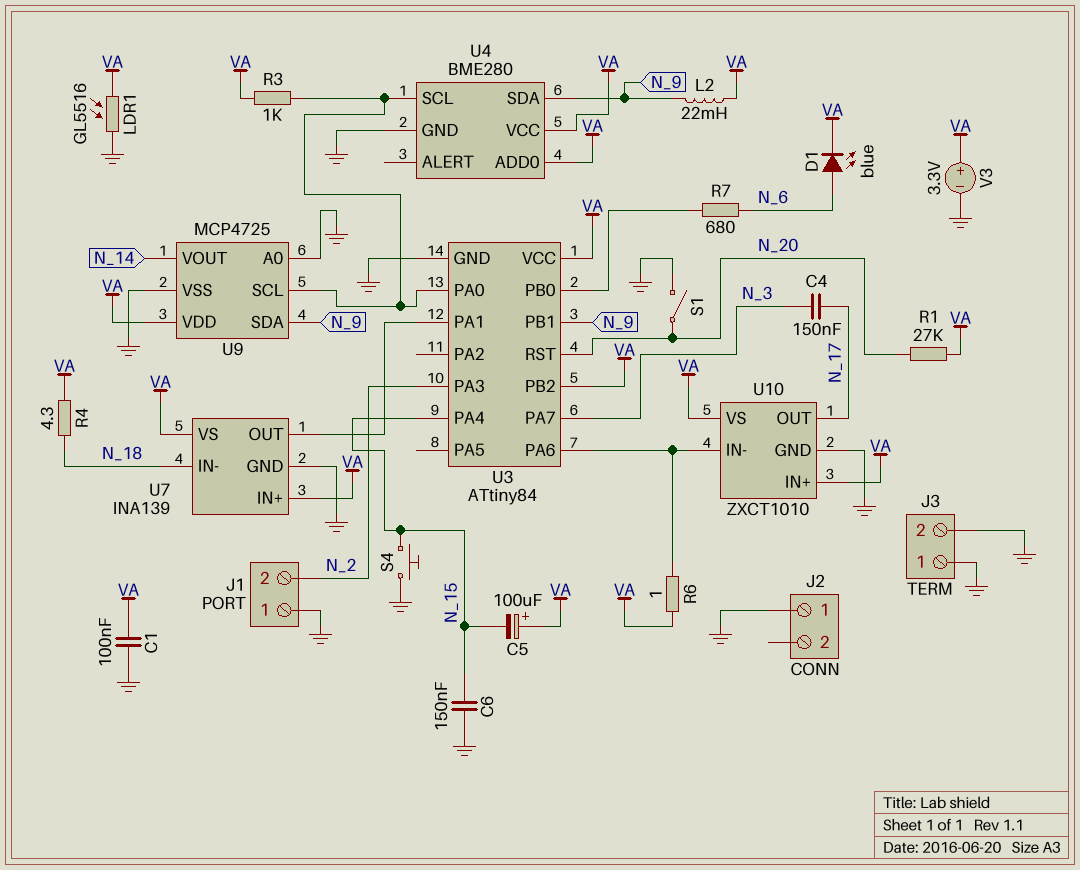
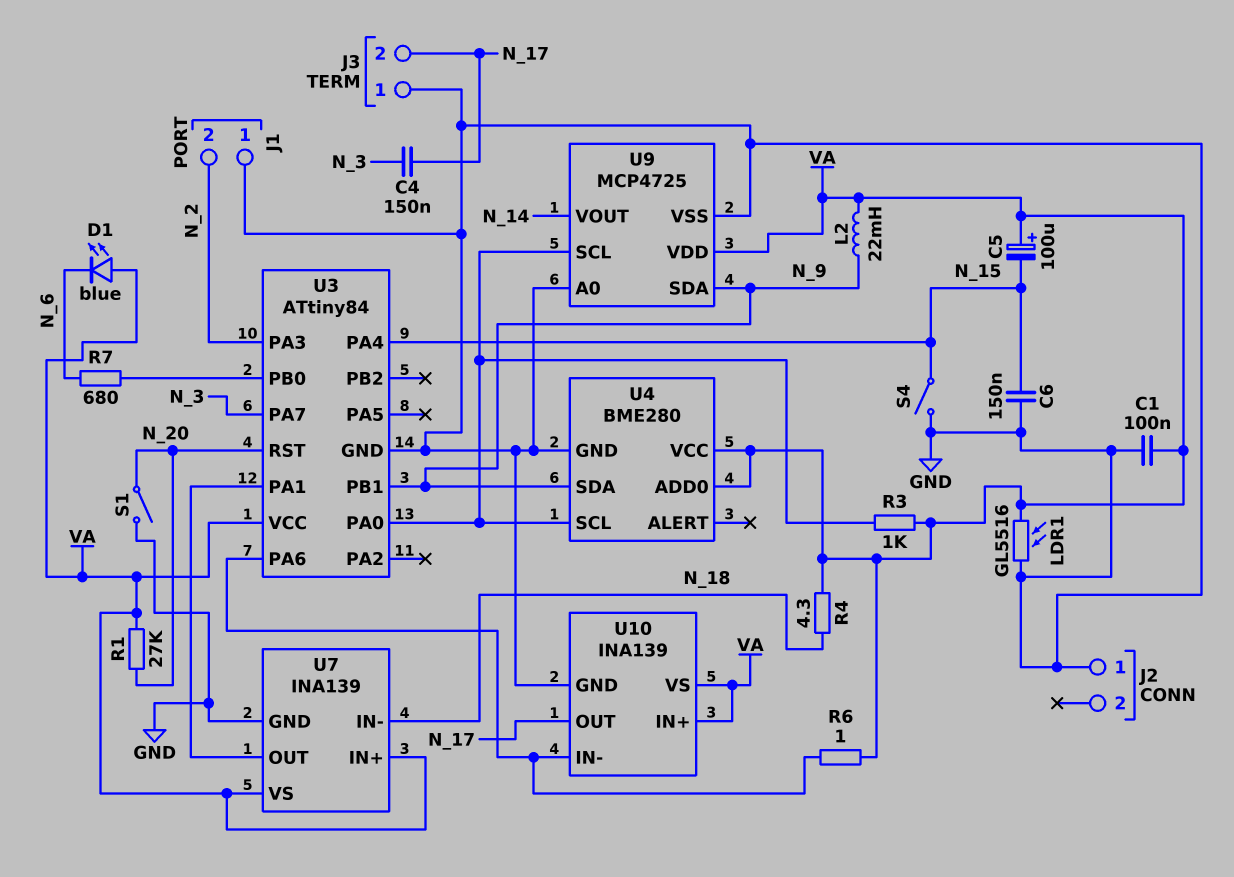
D1: LED blue (A N_6, K VA) -> LED blue (A VA, K N_6)
J3 pin 2: GND -> N_17
S4: button (GND, N_15) -> switch (GND, N_15)
U3 pin PB2: VA -> none
U10: ZXCT1010 -> INA139
V3: 3.3V (plus VA, minus GND) -> none

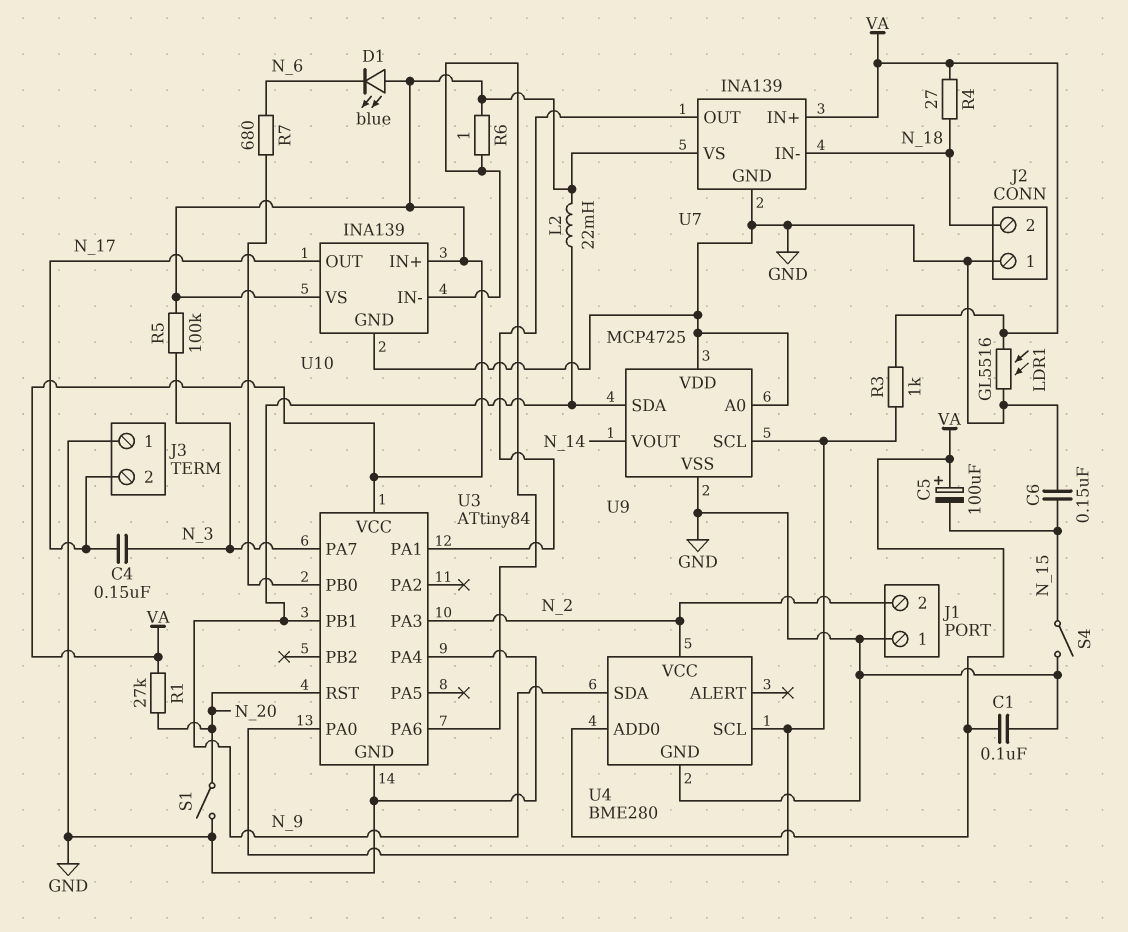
J2 pin 2: none -> N_18
R4: 4.3 (N_18, VA) -> 27 (N_18, VA)
R5: none -> 100k (N_3, VA)
U3 pin PA4: N_15 -> GND
U4 pin VCC: VA -> N_2
U9 pin VDD: VA -> GND

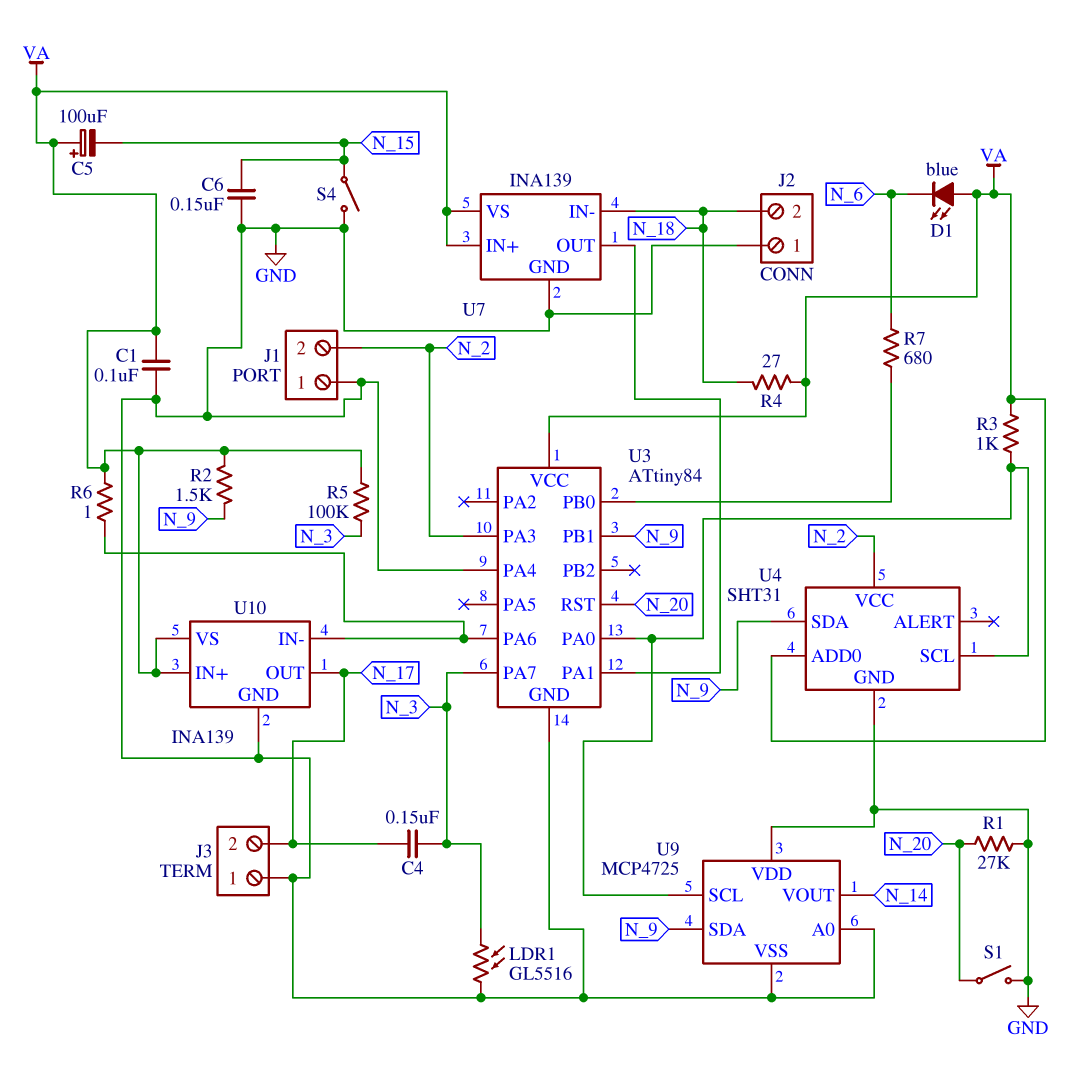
L2: 22mH (N_9, VA) -> none
LDR1: GL5516 (GND, VA) -> GL5516 (GND, N_3)
R1: 27k (N_20, VA) -> 27k (GND, N_20)
R2: none -> 1.5k (N_9, VA)
U4: BME280 -> SHT31

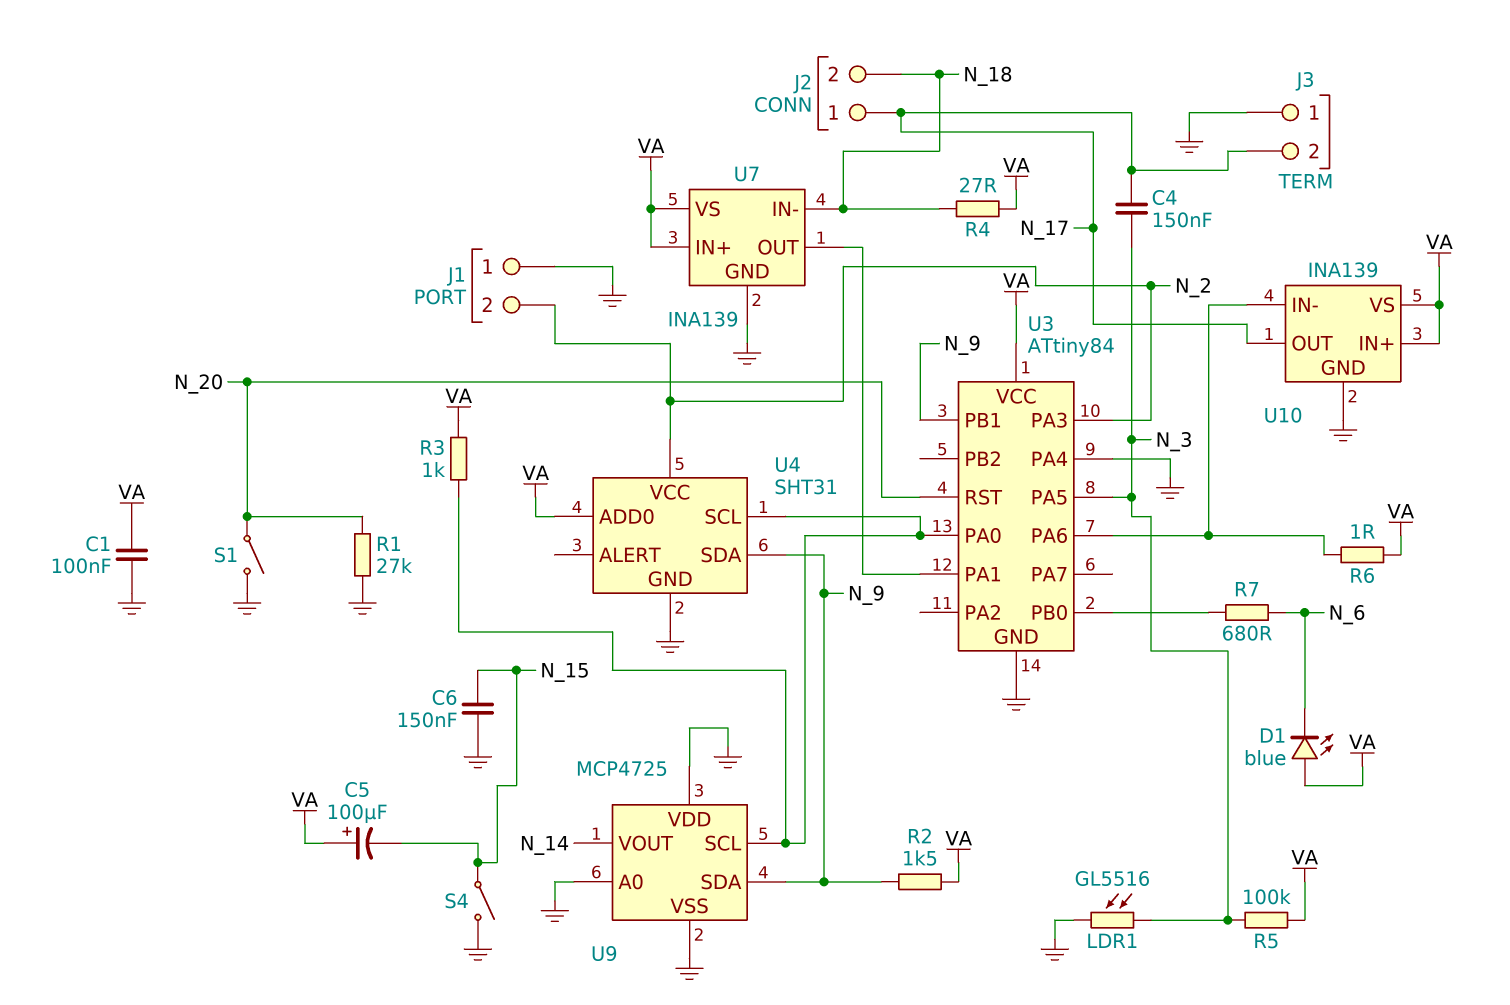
J2 pin 1: GND -> N_17
U3 pin PA5: none -> N_3
U3 pin PA7: N_3 -> none

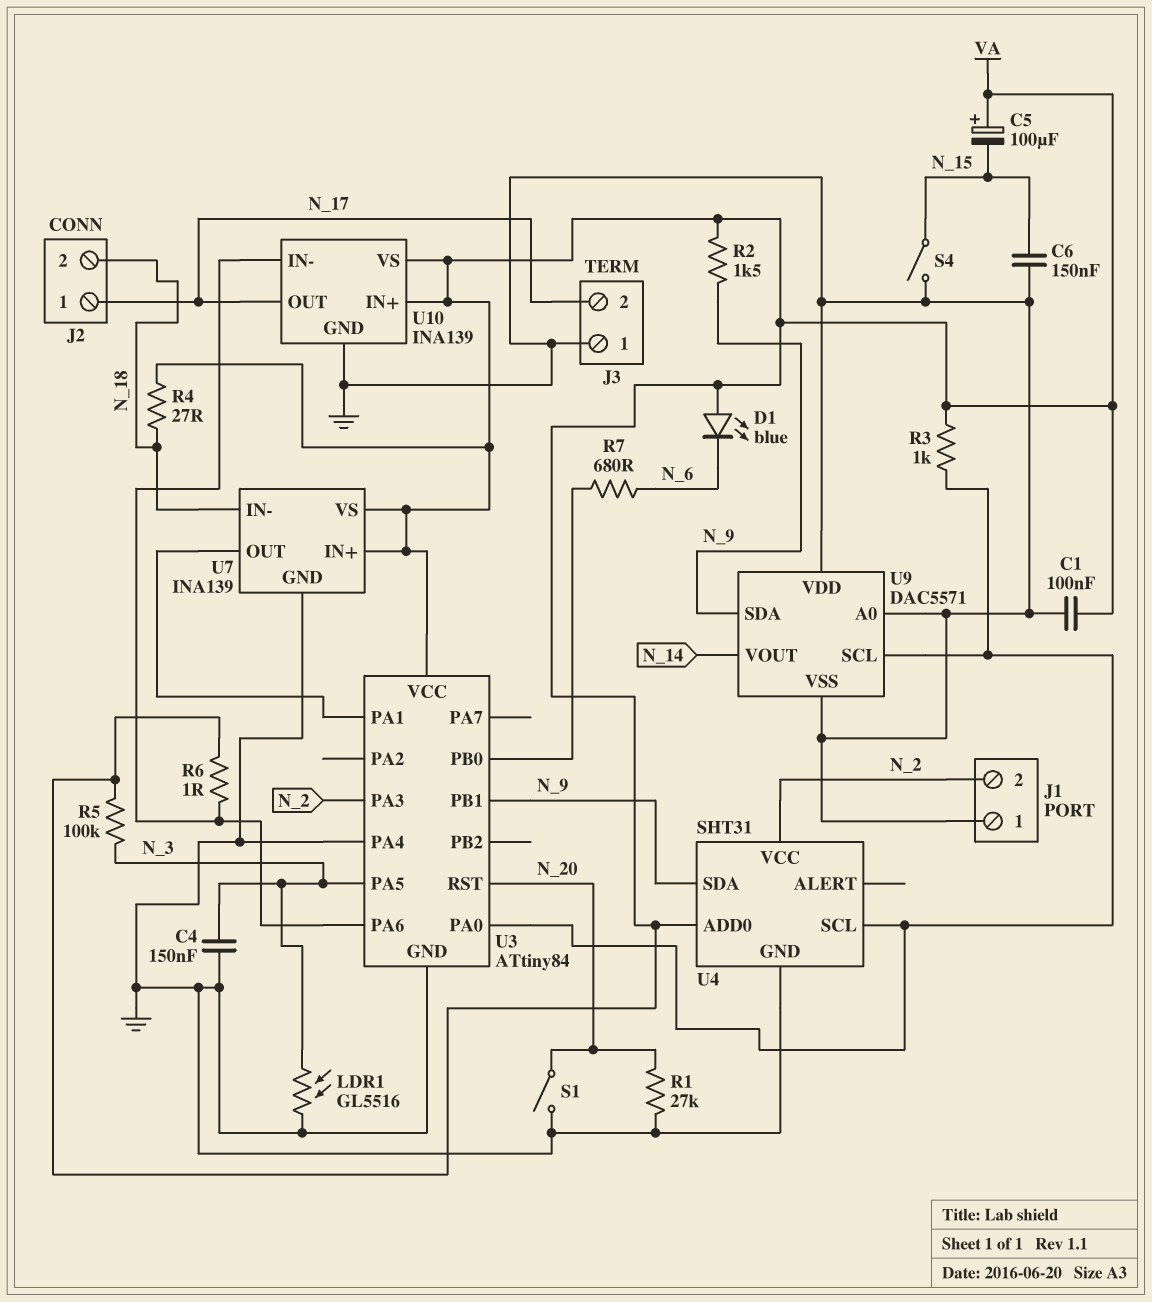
C4: 150nF (N_3, N_17) -> 150nF (GND, N_3)
U9: MCP4725 -> DAC5571

